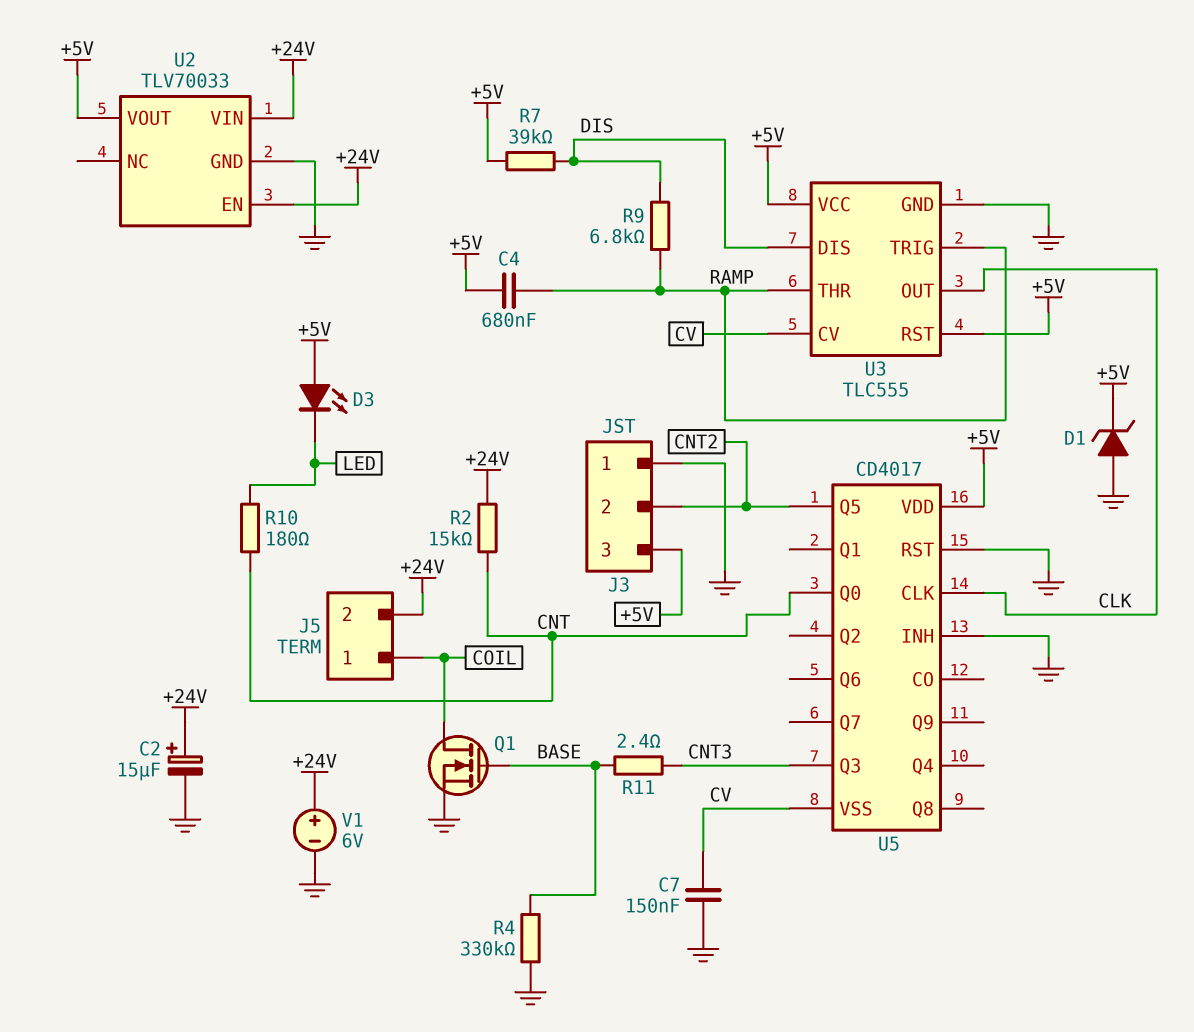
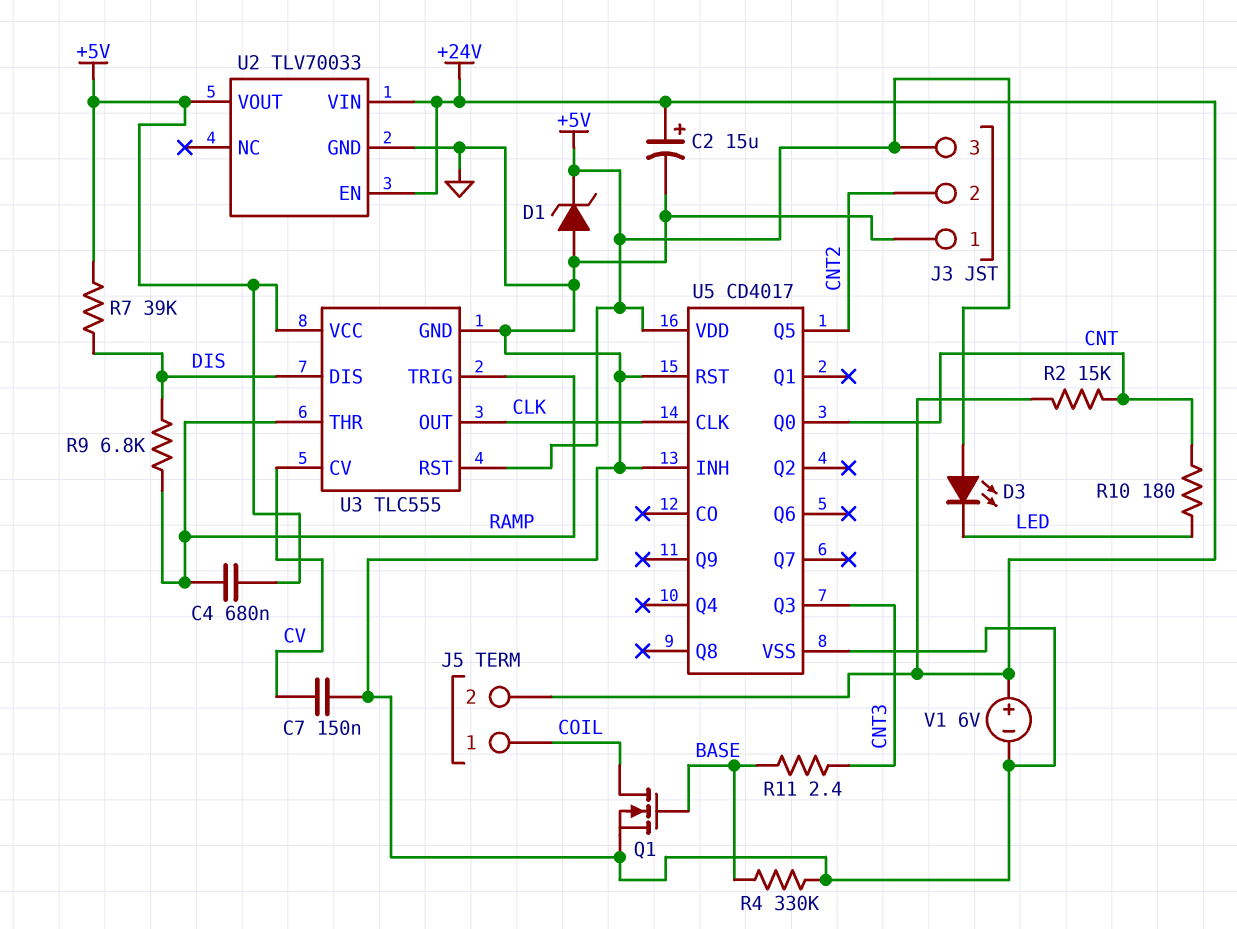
U5 pin VSS: CV -> GND

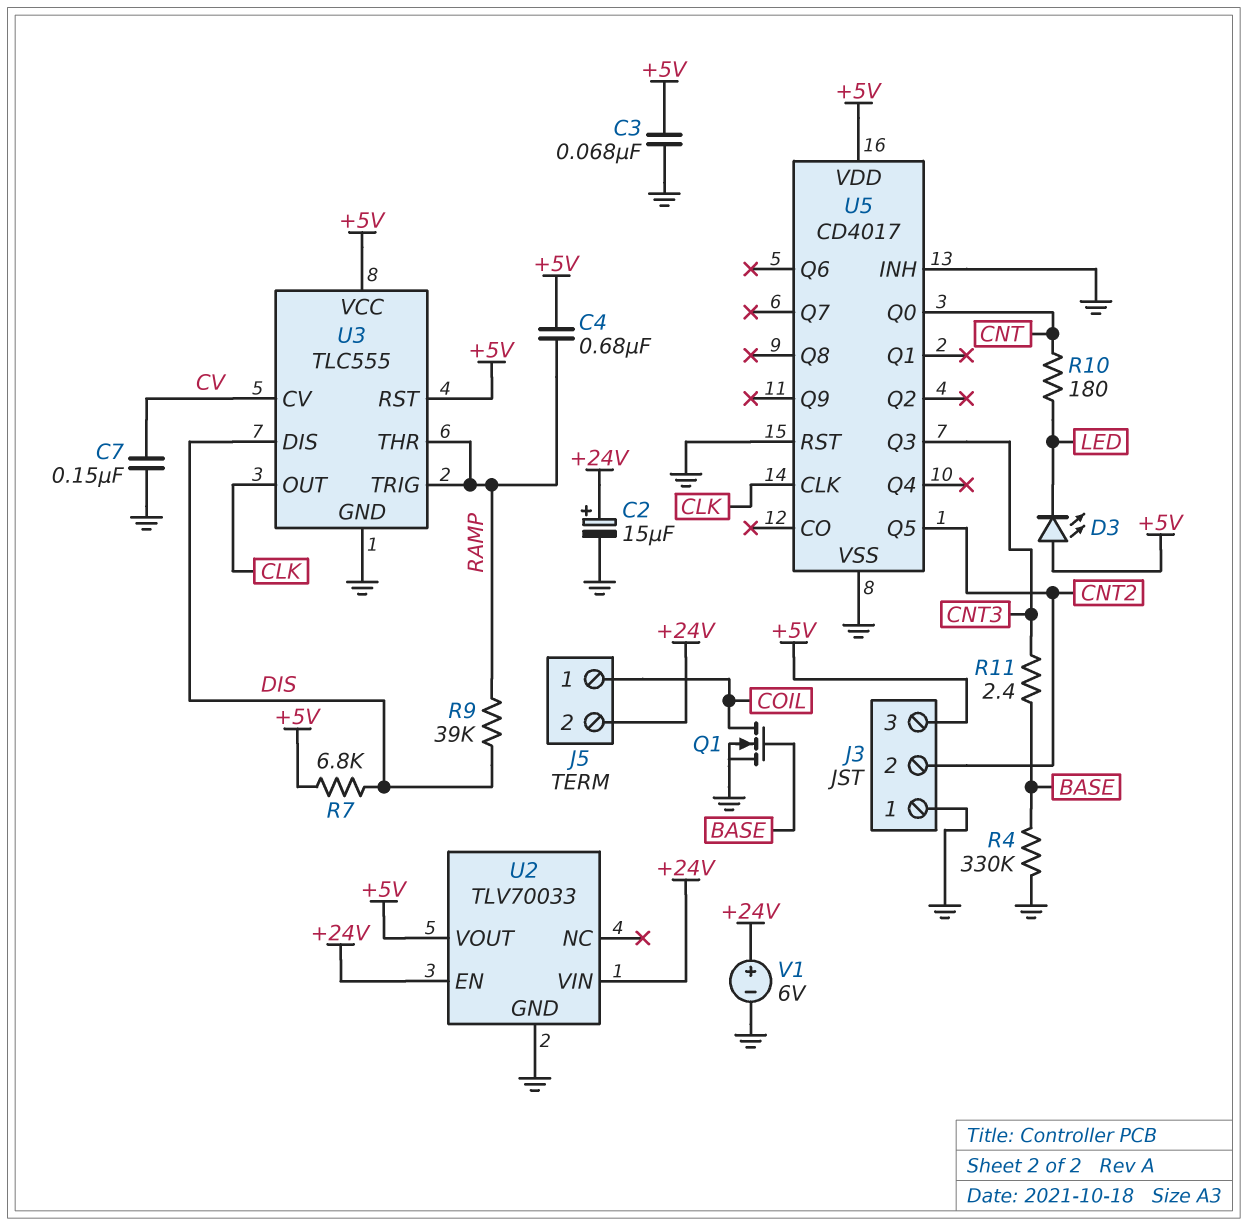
C3: none -> 68nF (+5V, GND)
D1: zener (A GND, K +5V) -> none
R2: 15k (+24V, CNT) -> none
R7: 39k (+5V, DIS) -> 6.8k (+5V, DIS)
R9: 6.8k (DIS, RAMP) -> 39k (DIS, RAMP)

